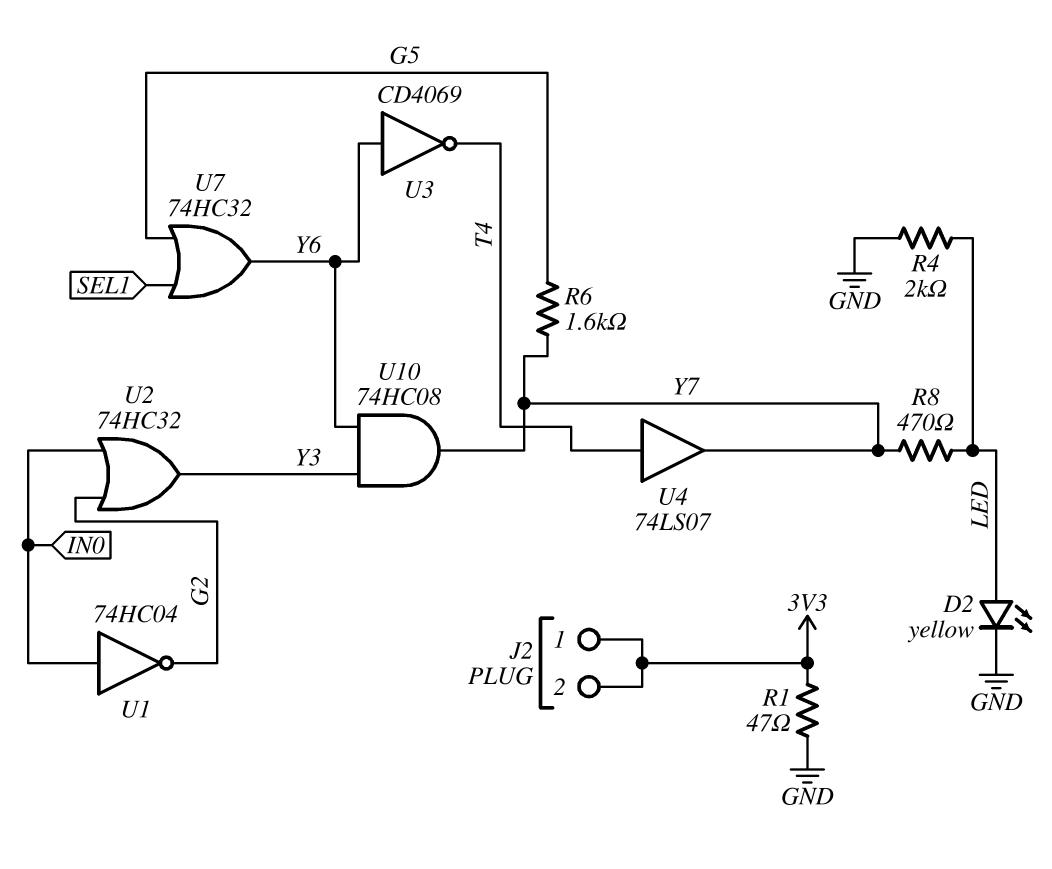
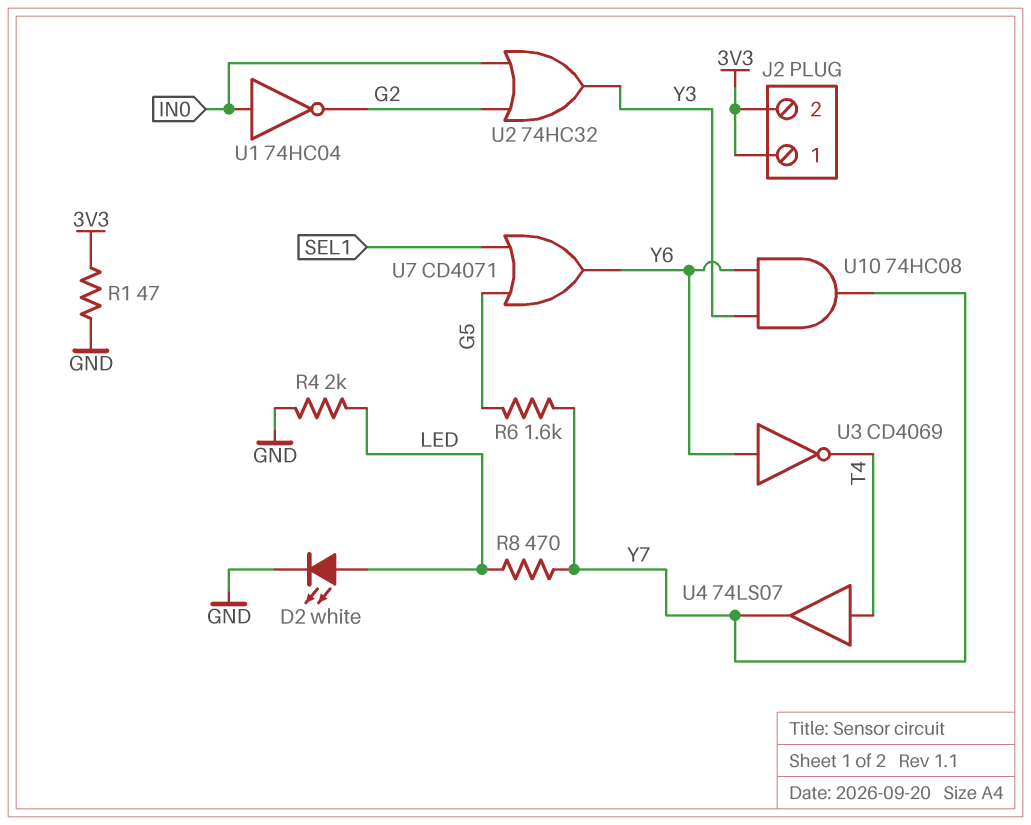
D2: LED yellow (A LED, K GND) -> LED white (A LED, K GND)
U7: OR 74HC32 (in G5, in SEL1, out Y6) -> OR CD4071 (in G5, in SEL1, out Y6)

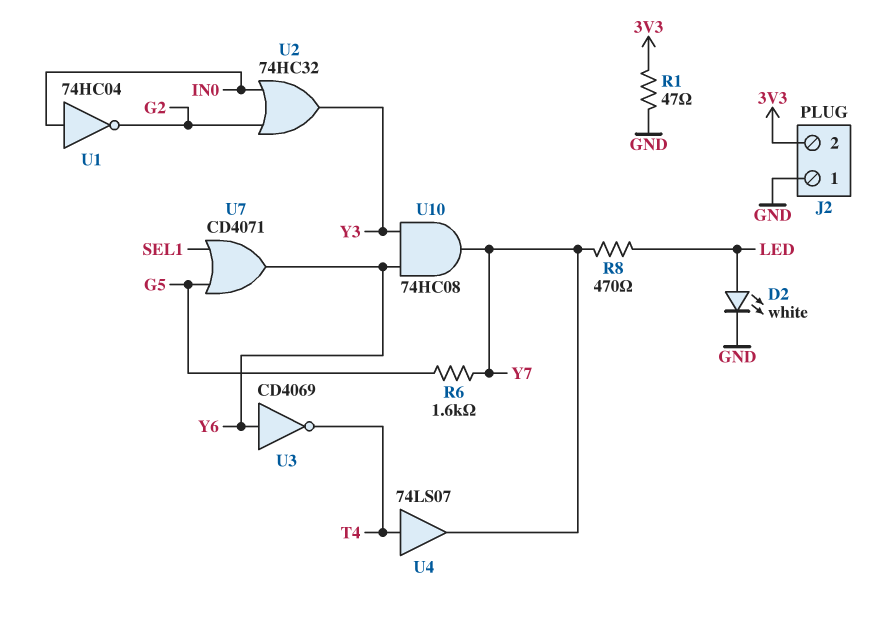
J2 pin 1: 3V3 -> GND
R4: 2k (GND, LED) -> none

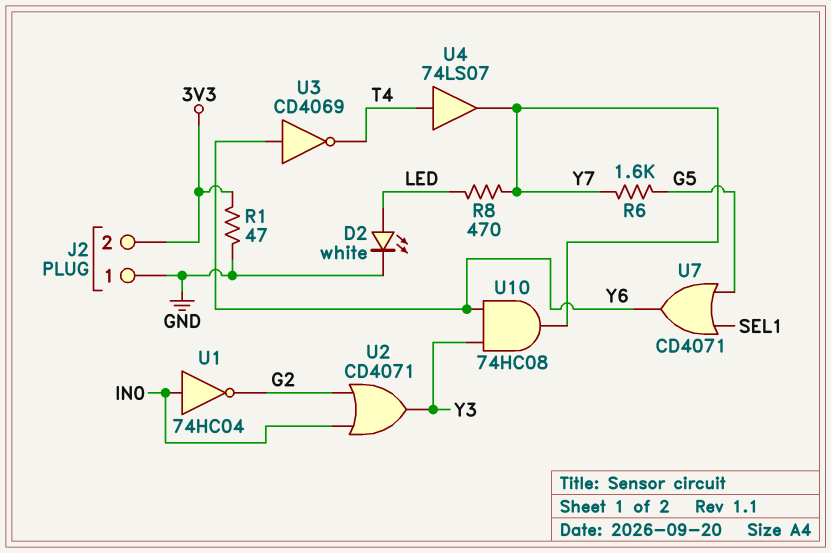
U2: OR 74HC32 (in G2, in IN0, out Y3) -> OR CD4071 (in G2, in IN0, out Y3)

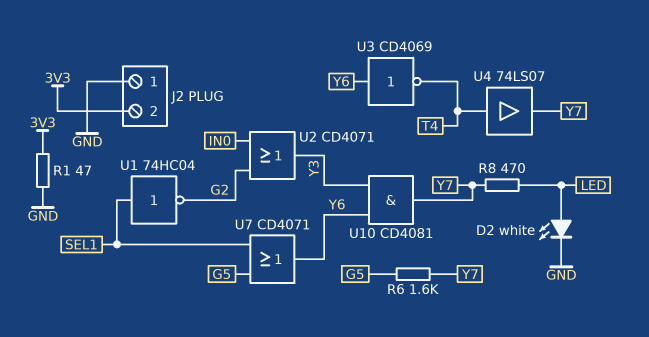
U1: NOT 74HC04 (in IN0, out G2) -> NOT 74HC04 (in SEL1, out G2)
U10: AND 74HC08 (in Y3, in Y6, out Y7) -> AND CD4081 (in Y3, in Y6, out Y7)

